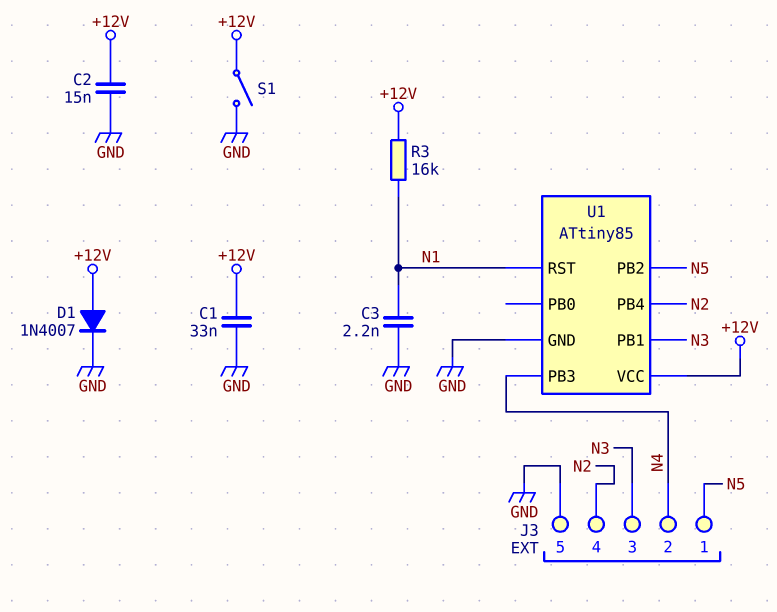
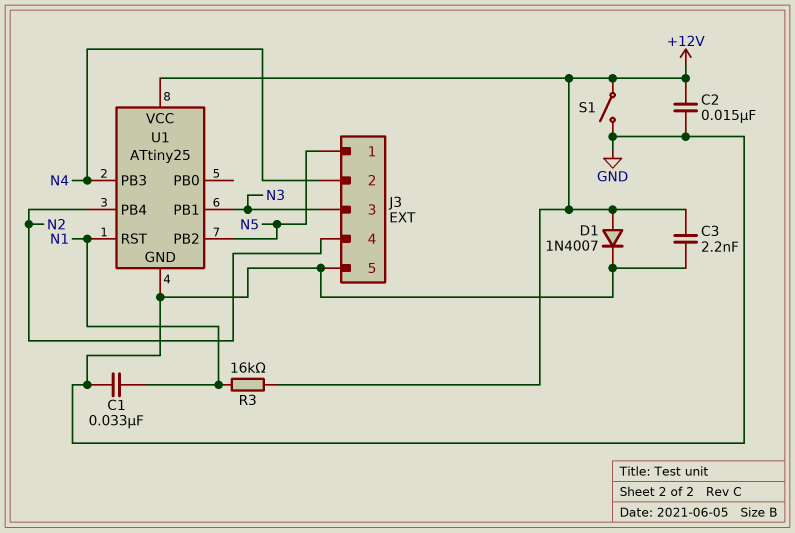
C1: 33nF (+12V, GND) -> 33nF (GND, N1)
C3: 2.2nF (GND, N1) -> 2.2nF (+12V, GND)
U1: ATtiny85 -> ATtiny25

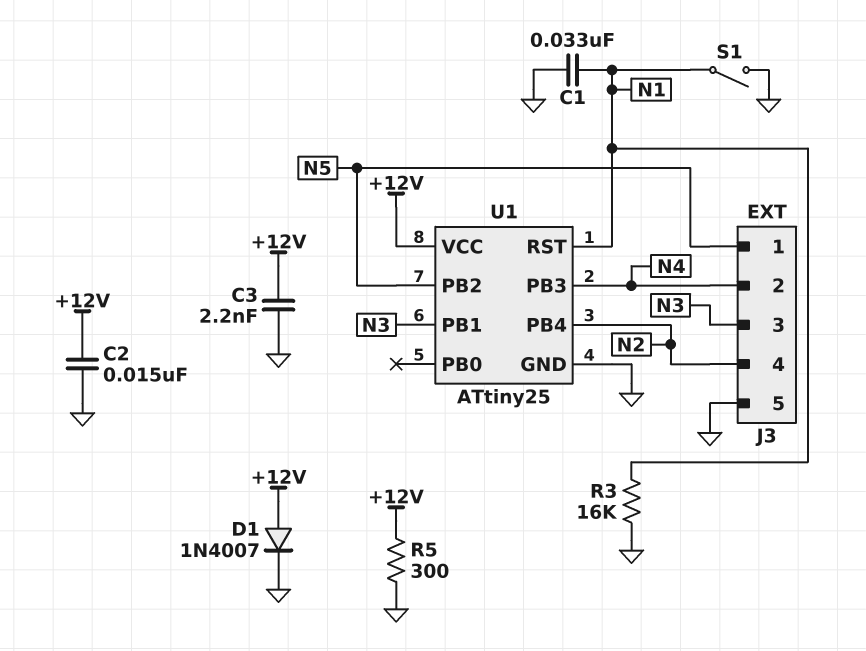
R3: 16k (+12V, N1) -> 16k (GND, N1)
R5: none -> 300 (+12V, GND)
S1: switch (+12V, GND) -> switch (GND, N1)

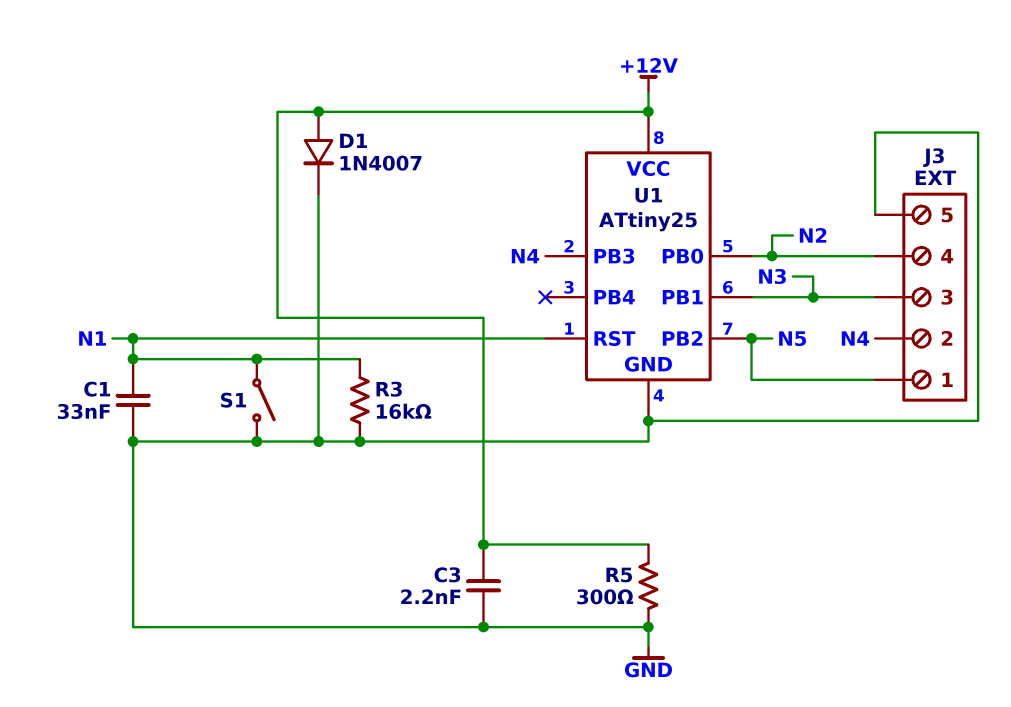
C2: 15nF (+12V, GND) -> none
U1 pin PB0: none -> N2
U1 pin PB4: N2 -> none

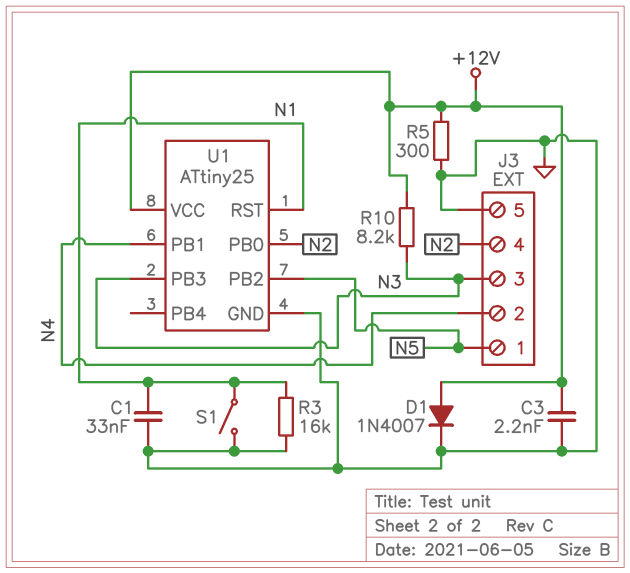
R10: none -> 8.2k (+12V, N3)
U1 pin PB1: N3 -> N4
U1 pin PB3: N4 -> N3

